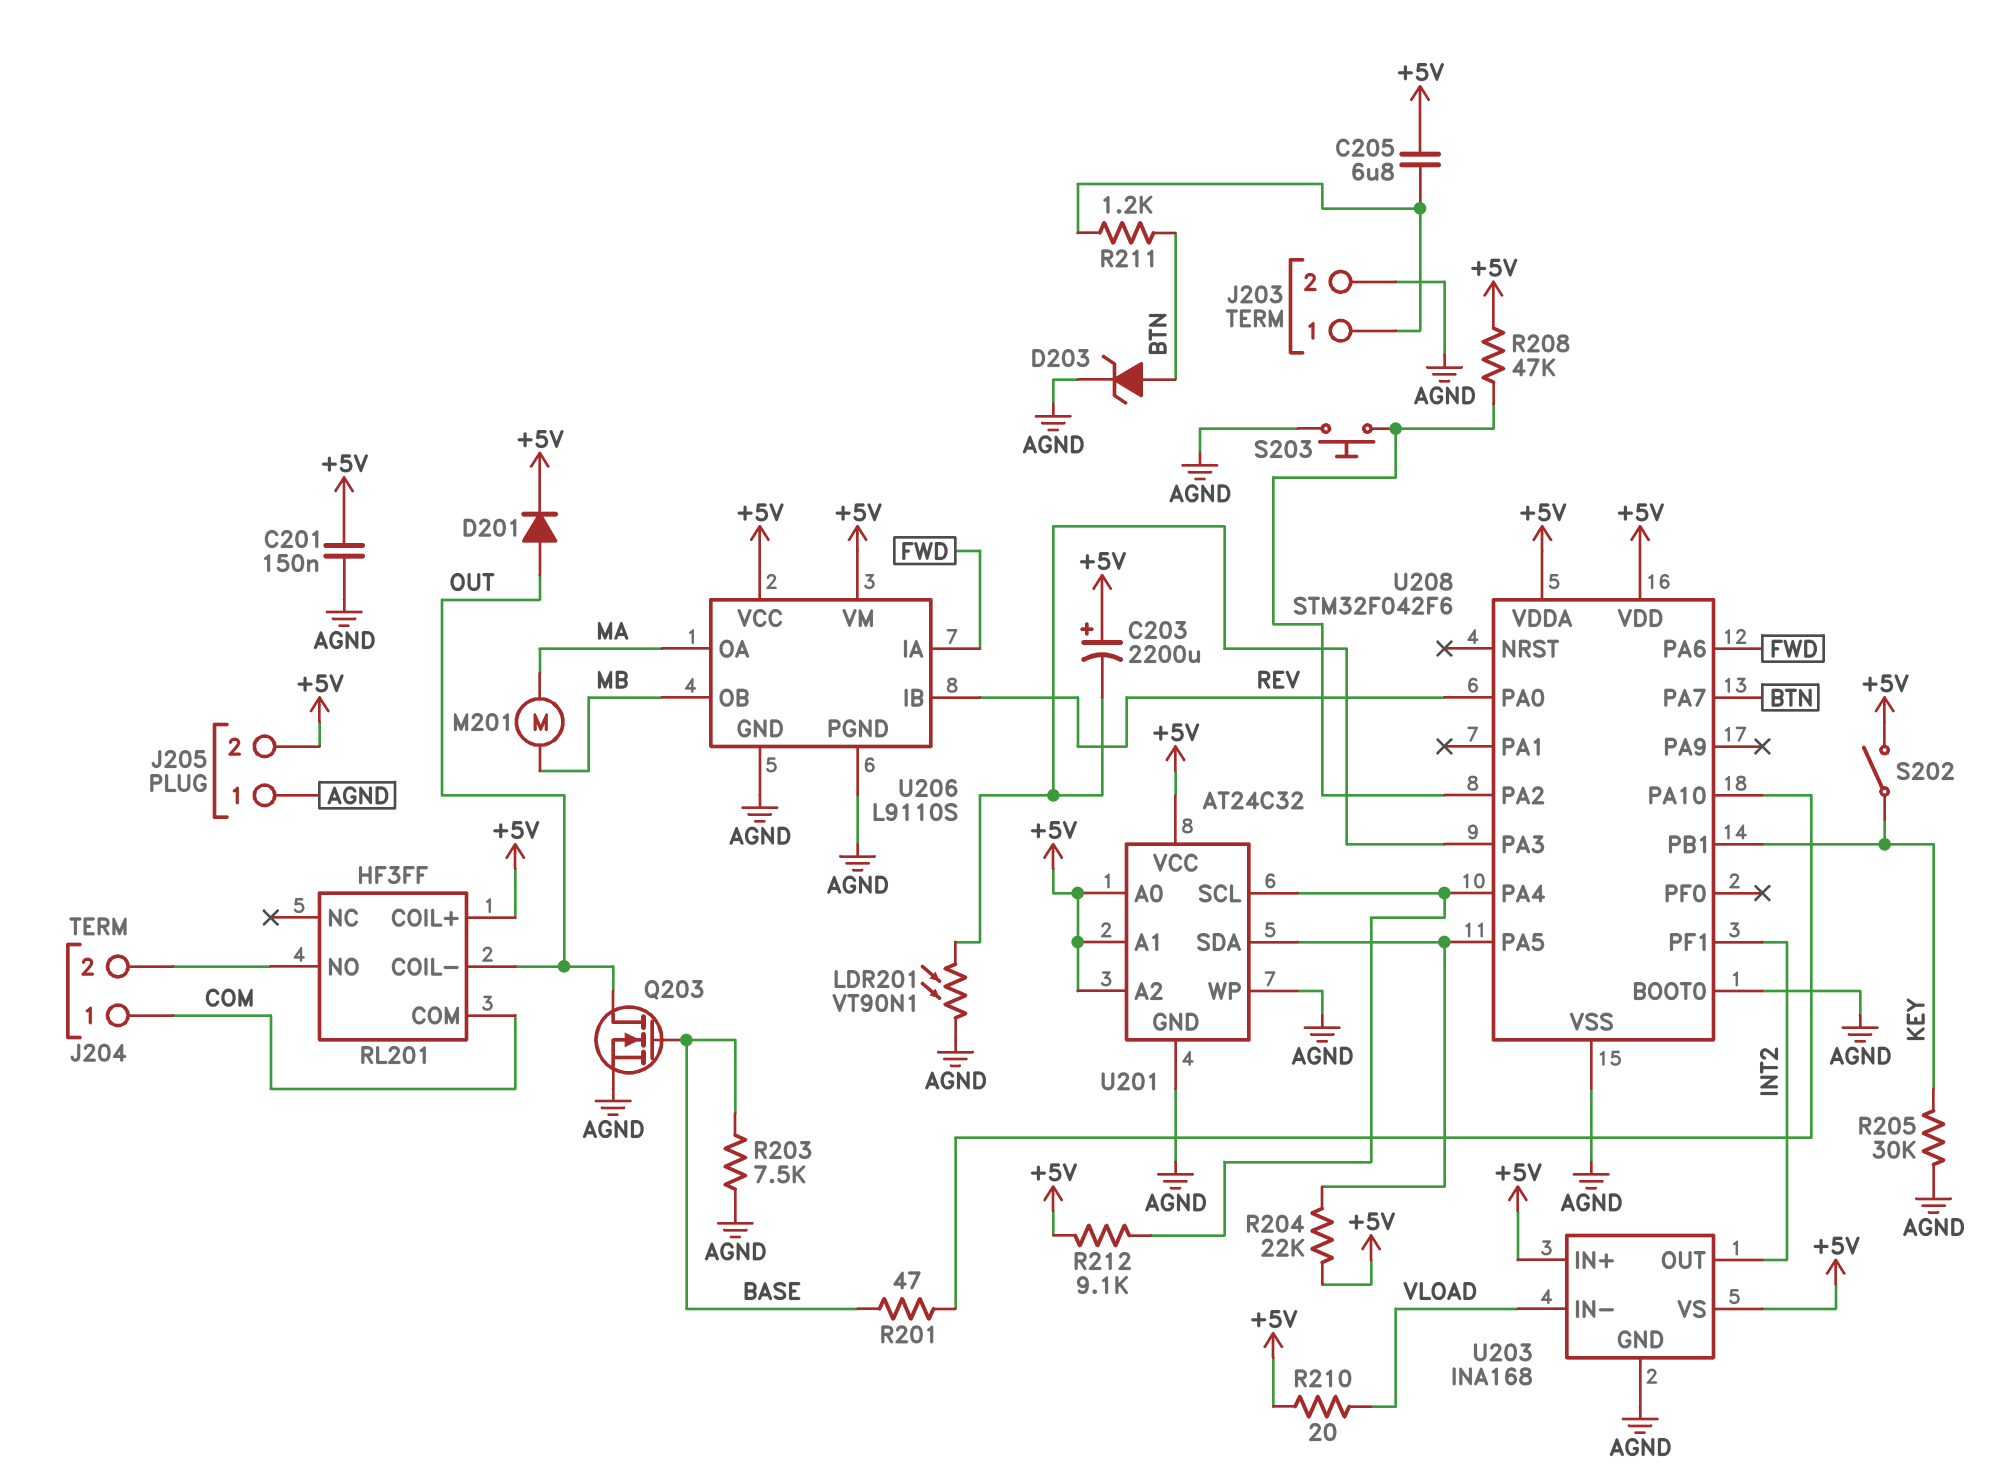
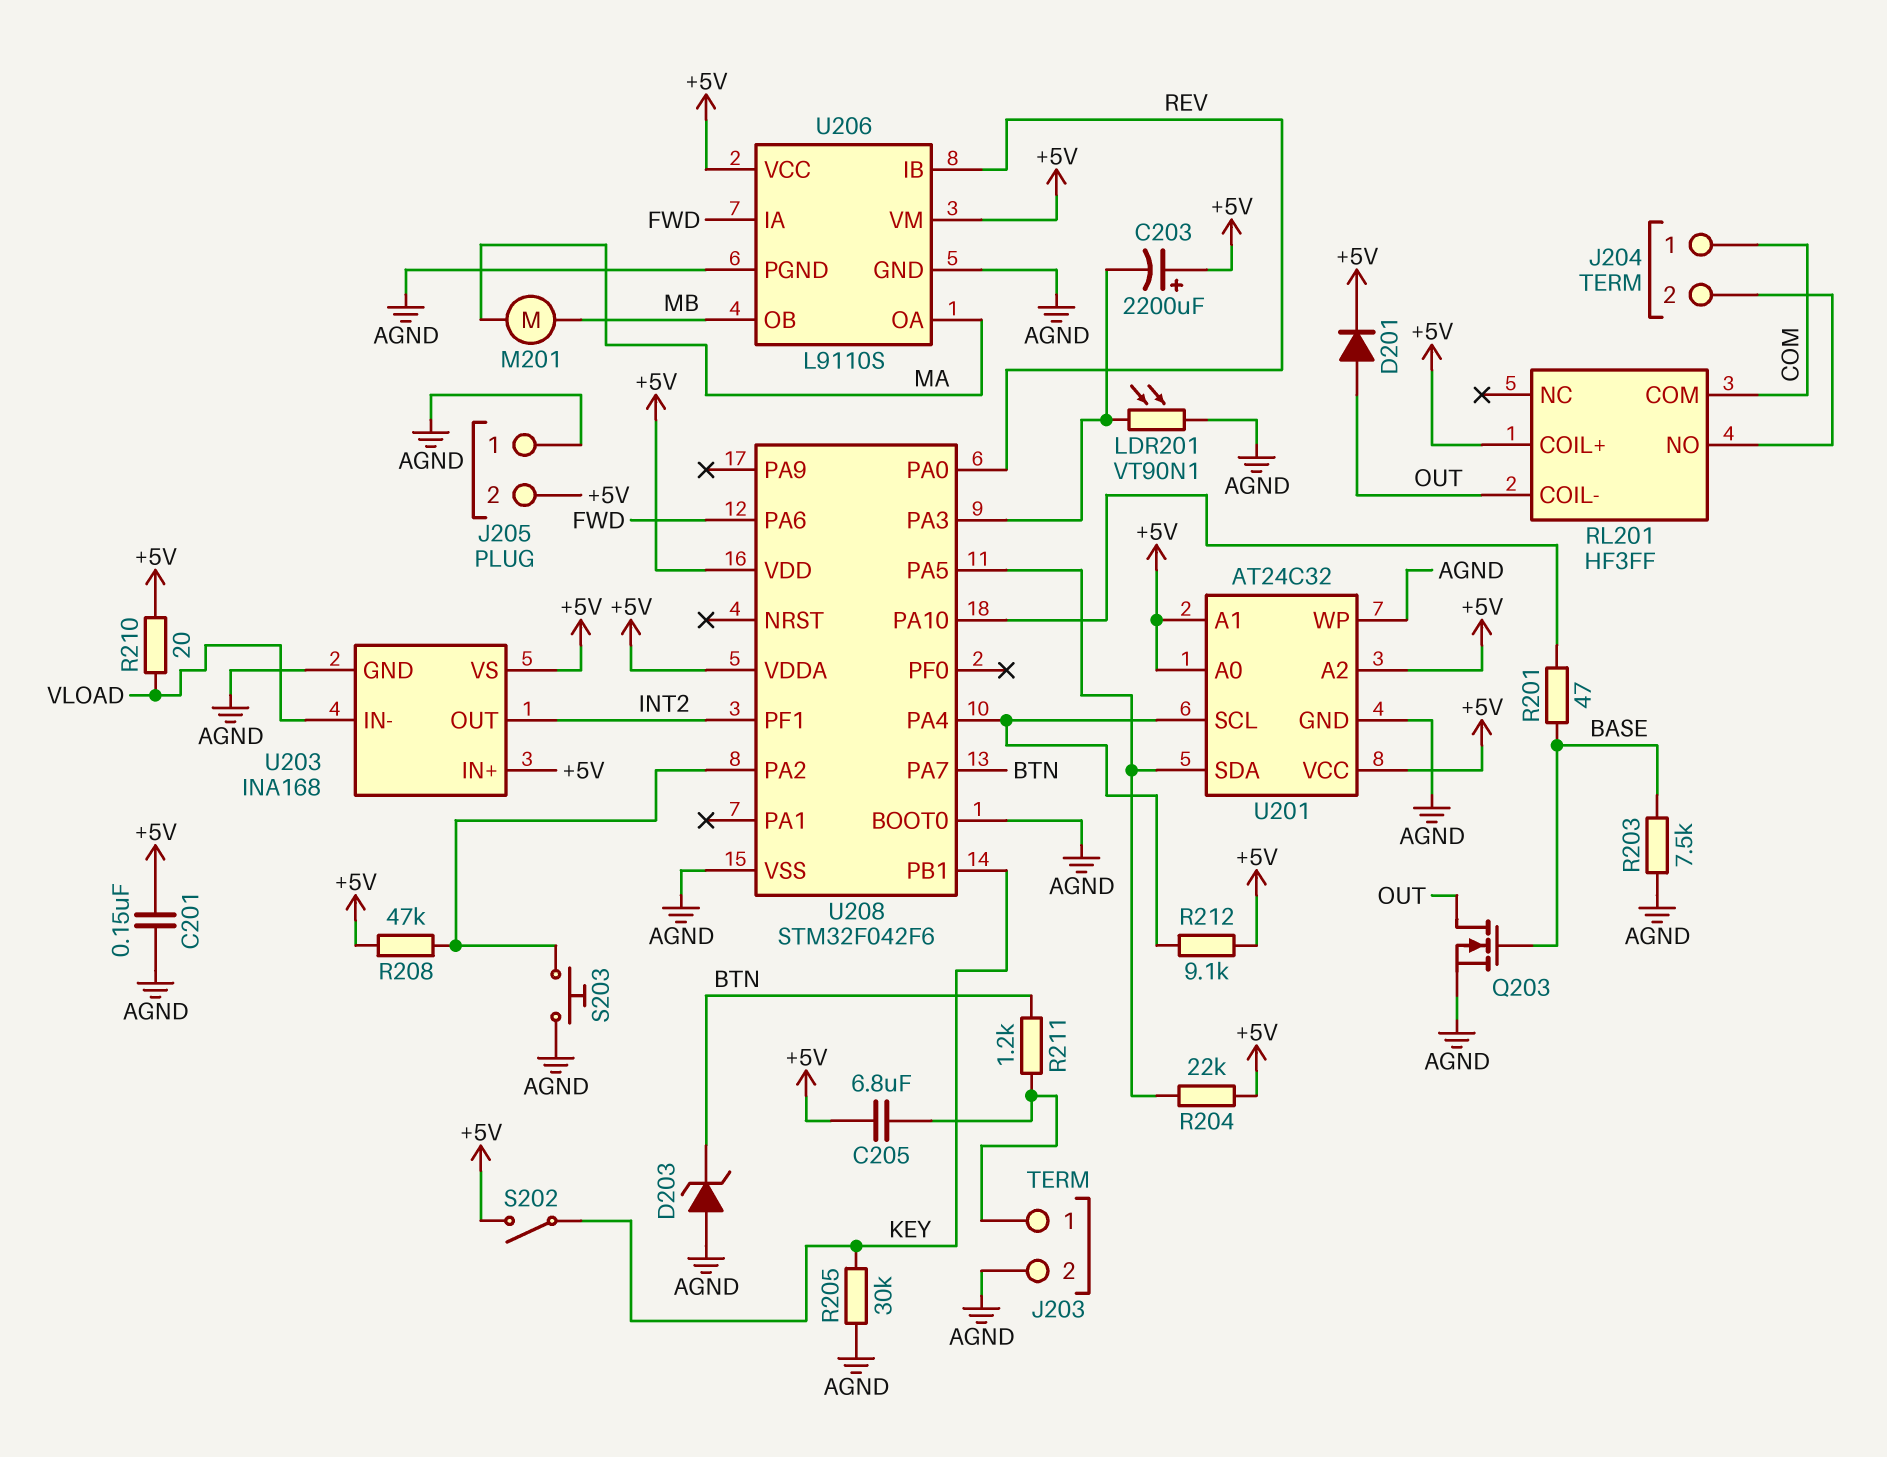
D203: zener (A BTN, K AGND) -> zener (A AGND, K BTN)

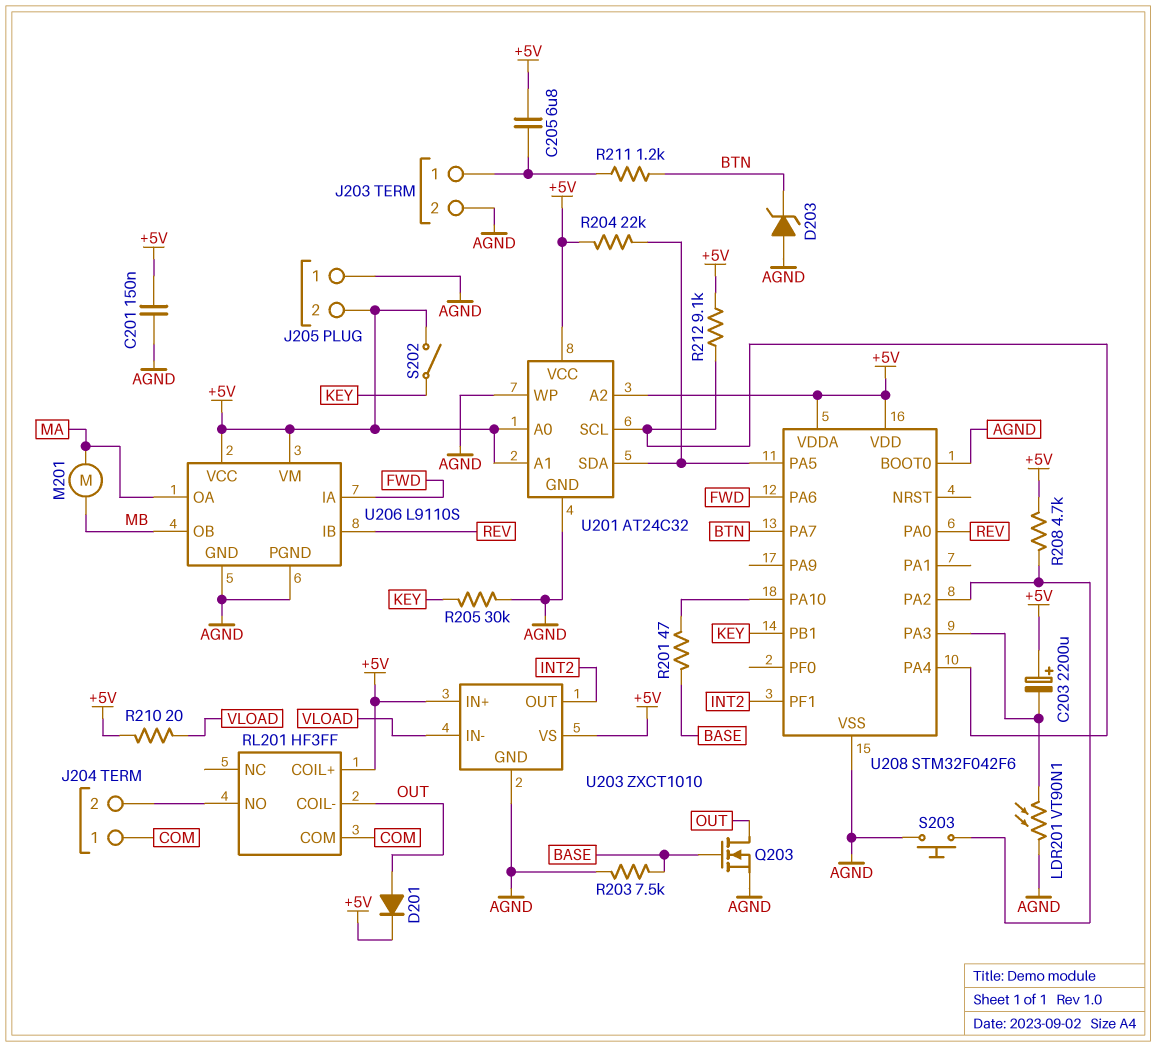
R208: 47k (+5V, U208/PA2) -> 4.7k (+5V, U208/PA2)
U203: INA168 -> ZXCT1010

